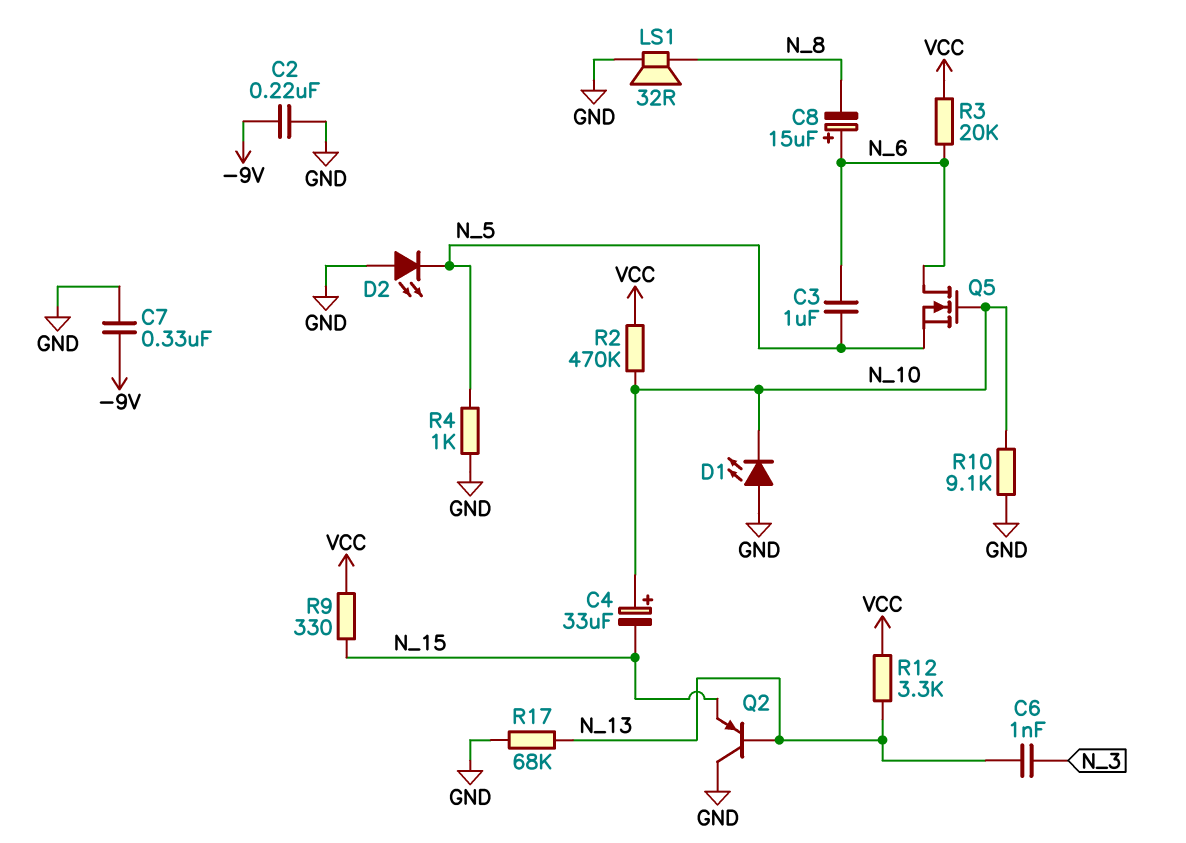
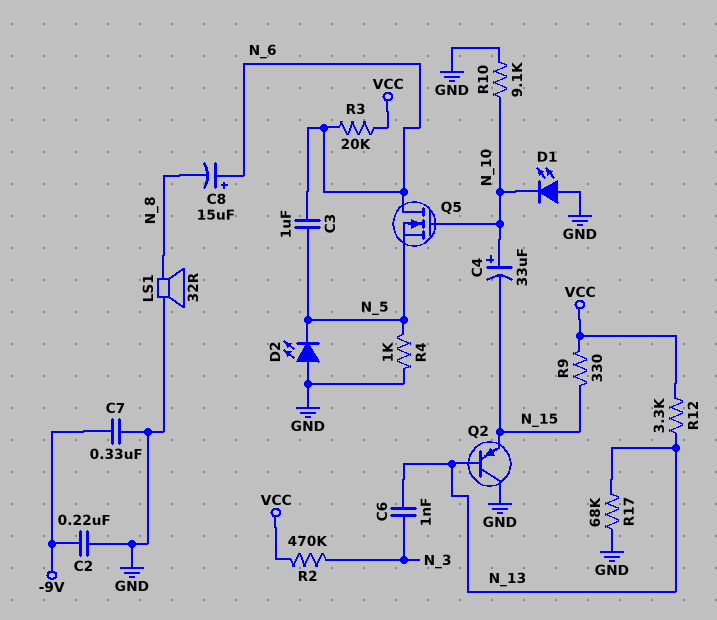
R2: 470k (N_10, VCC) -> 470k (N_3, VCC)

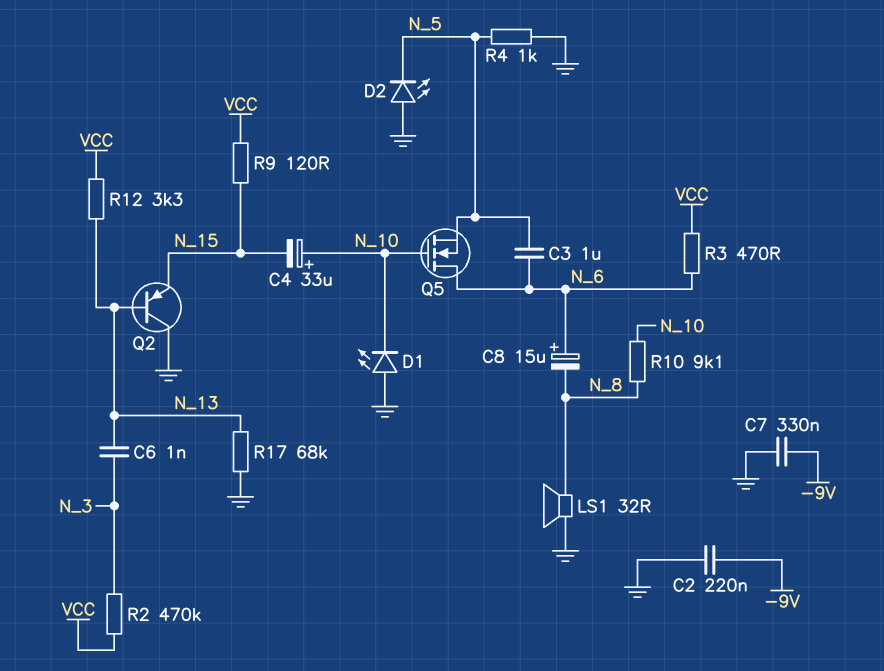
R3: 20k (N_6, VCC) -> 470 (N_6, VCC)
R9: 330 (N_15, VCC) -> 120 (N_15, VCC)
R10: 9.1k (GND, N_10) -> 9.1k (N_8, N_10)

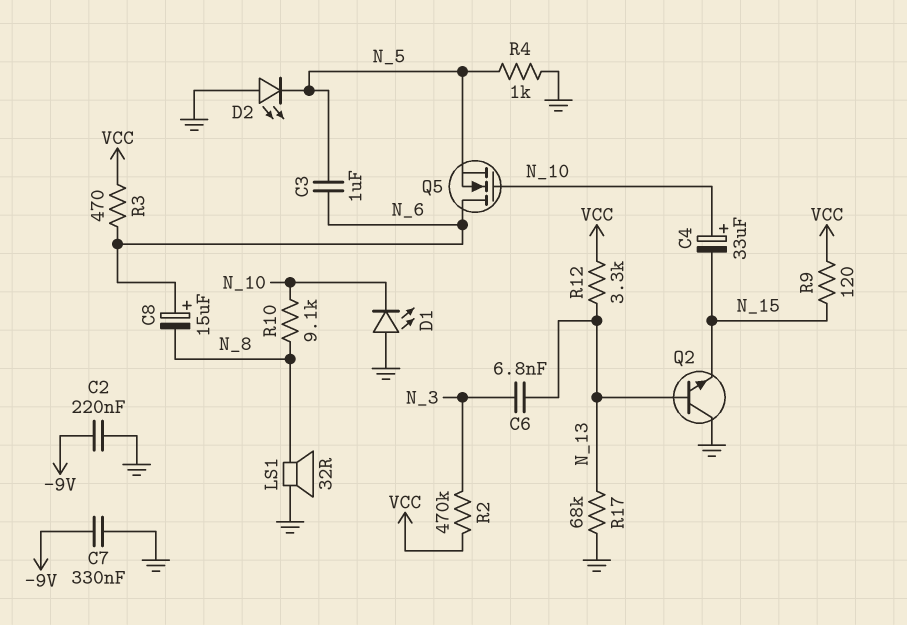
C6: 1nF (N_3, N_13) -> 6.8nF (N_3, N_13)
Q2: PNP (B N_13, C GND, E N_15) -> NPN (B N_13, C GND, E N_15)

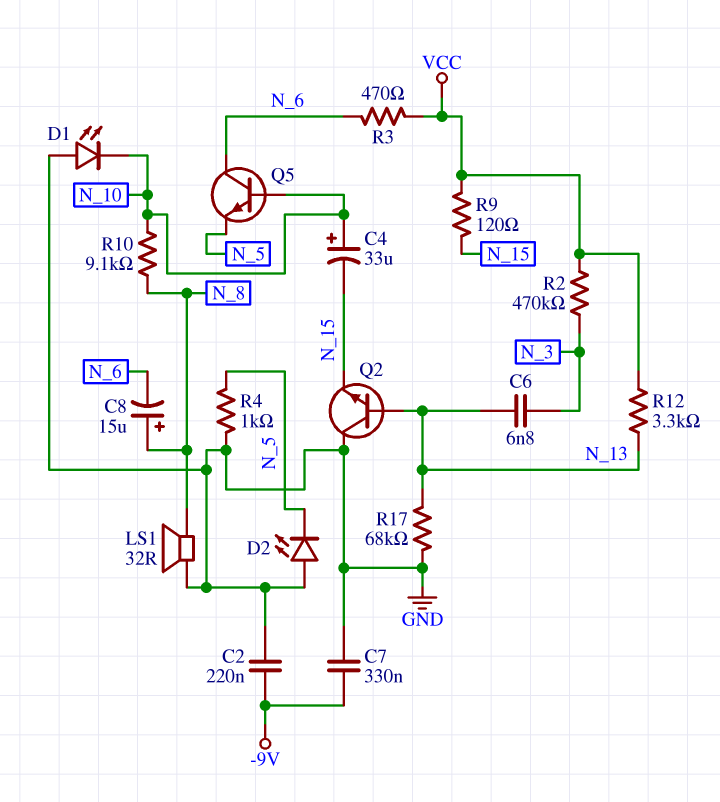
C3: 1uF (N_5, N_6) -> none
C8: 15uF (plus N_6, minus N_8) -> 15uF (plus N_8, minus N_6)
Q5: NMOS (G N_10, D N_6, S N_5) -> NPN (B N_10, C N_6, E N_5)

